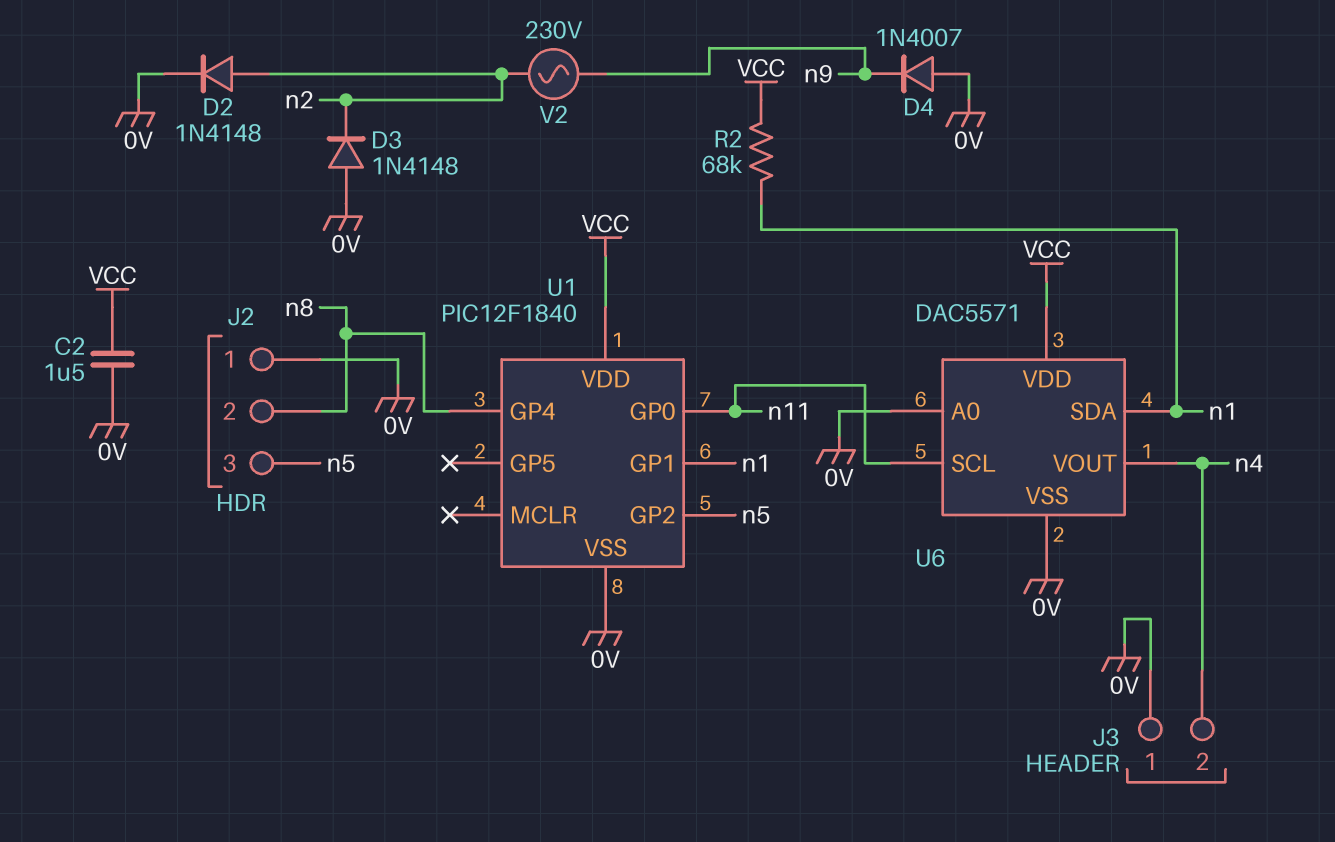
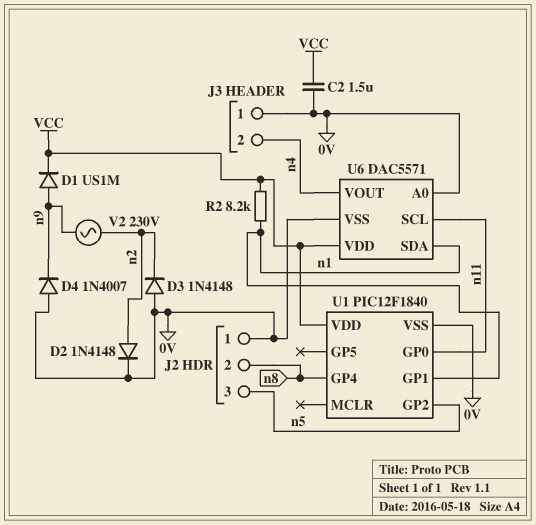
D1: none -> diode US1M (A n9, K VCC)
R2: 68k (VCC, n1) -> 8.2k (VCC, n1)

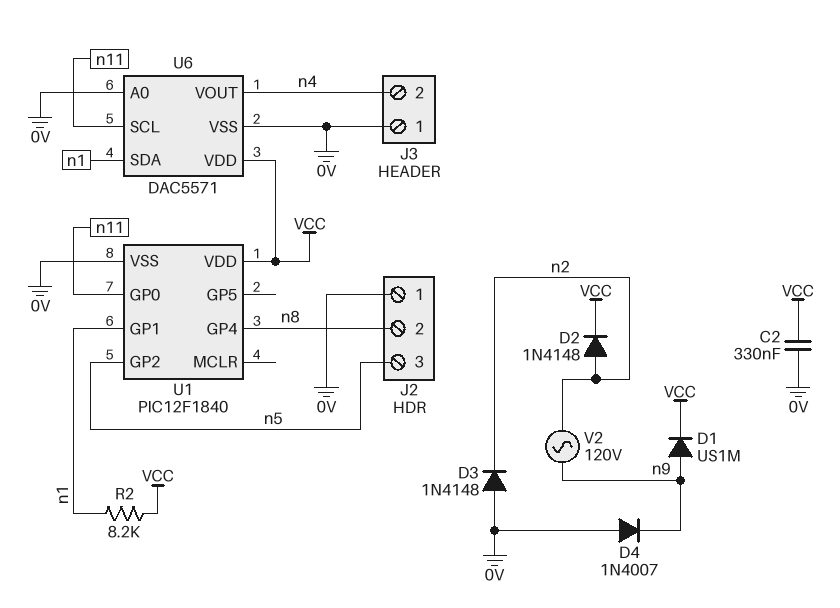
C2: 1.5uF (0V, VCC) -> 330nF (0V, VCC)
D2: diode 1N4148 (A n2, K 0V) -> diode 1N4148 (A n2, K VCC)
V2: AC 230V (n2, n9) -> AC 120V (n2, n9)

